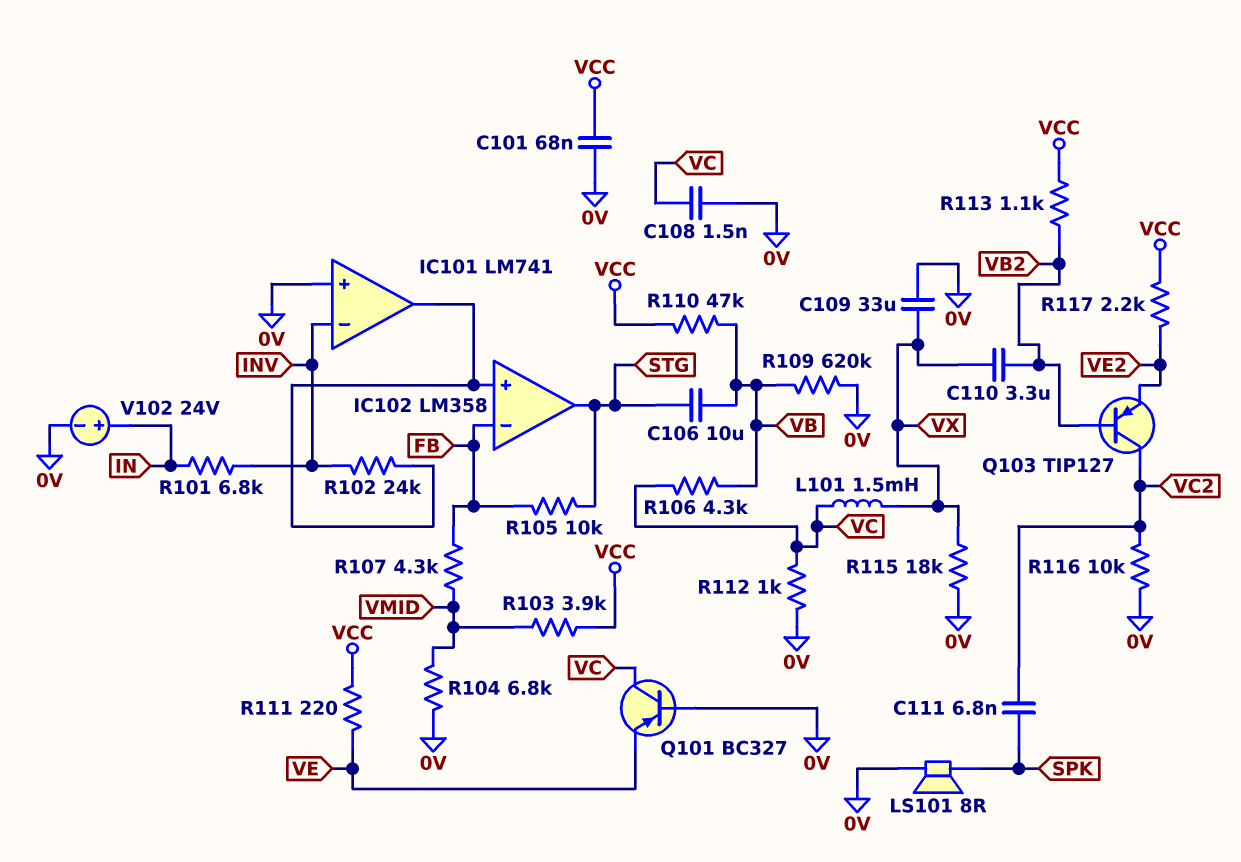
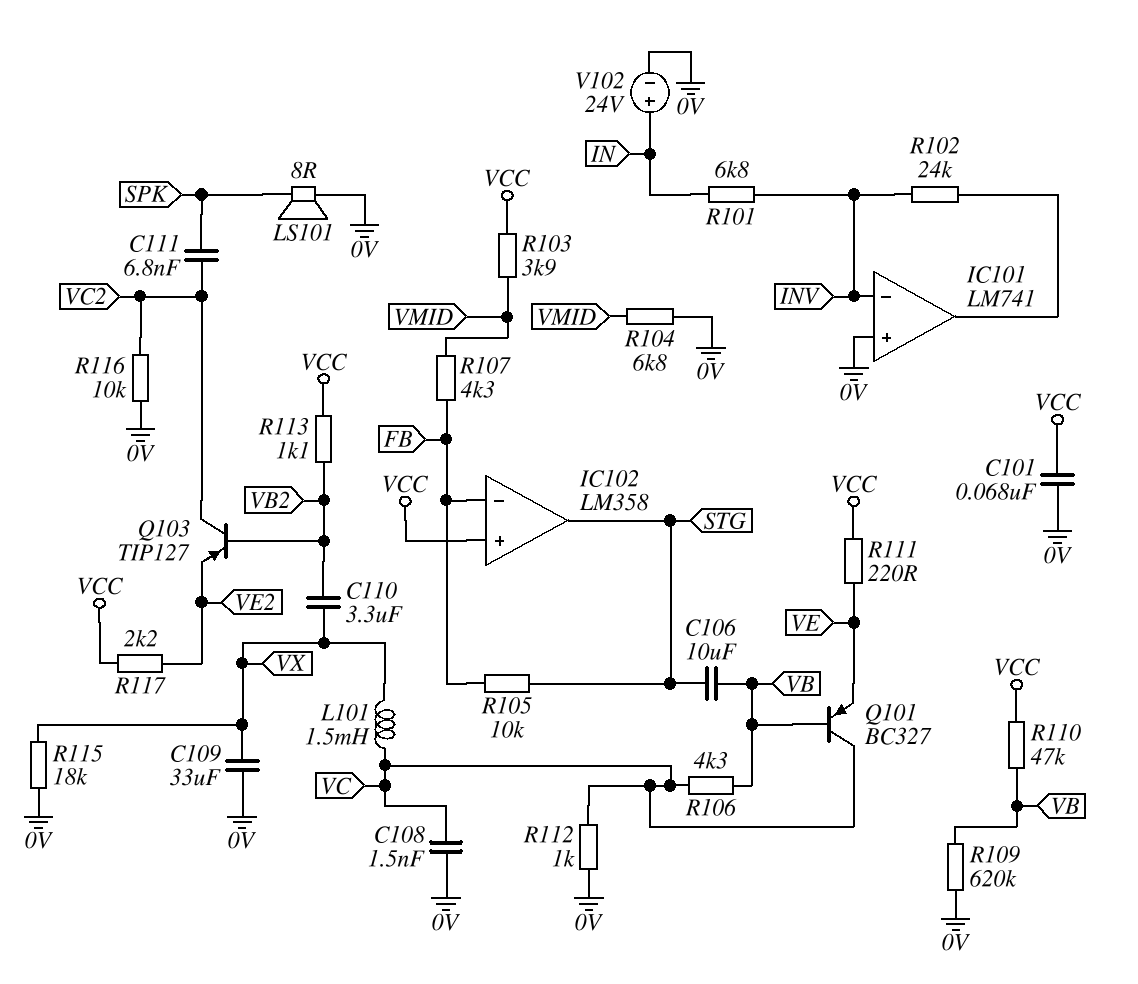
IC102 pin in+: IC101/out -> VCC
Q101: PNP BC327 (B 0V, C VC, E VE) -> PNP BC327 (B VB, C VC, E VE)

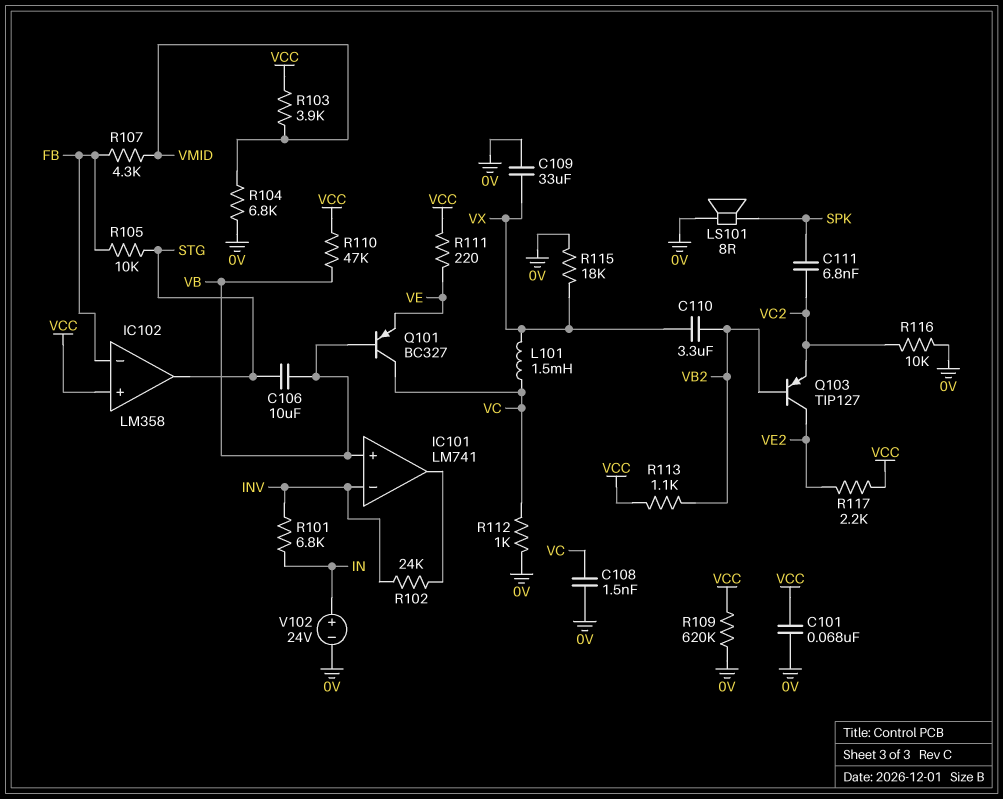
IC101 pin in+: 0V -> VB
Q103: PNP TIP127 (B VB2, C VC2, E VE2) -> PNP TIP127 (B VB2, C VE2, E VC2)
R106: 4.3k (VB, VC) -> none
R109: 620k (0V, VB) -> 620k (0V, VCC)

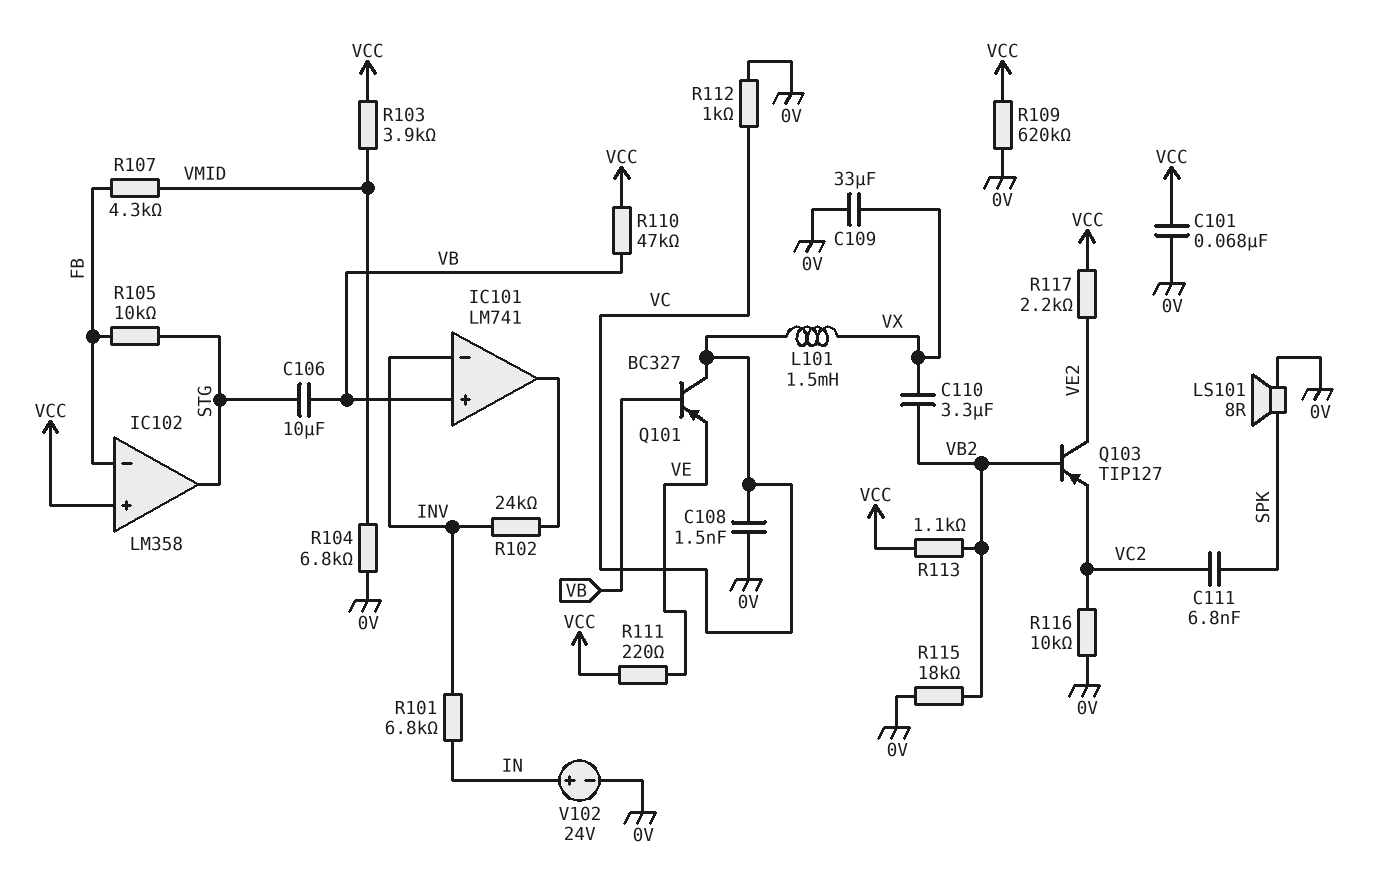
R115: 18k (0V, VX) -> 18k (0V, VB2)

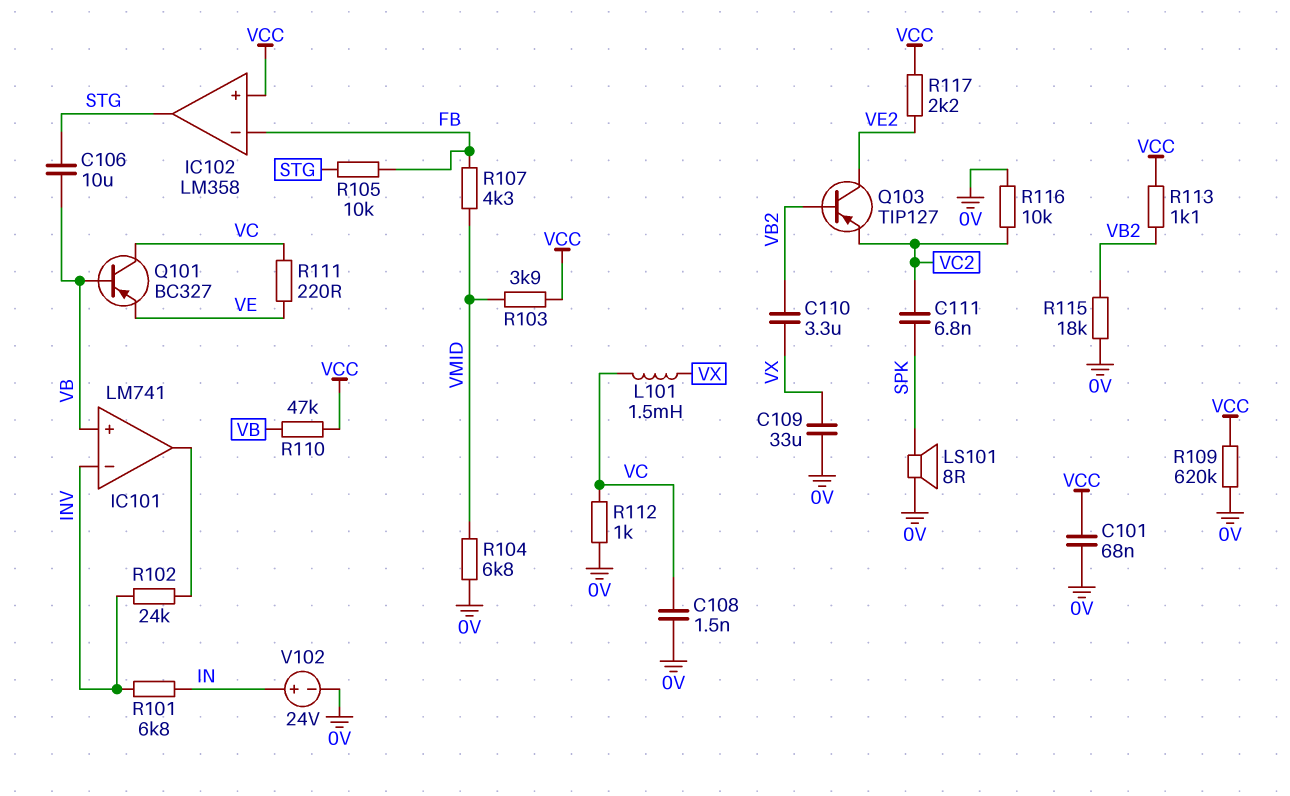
R111: 220 (VCC, VE) -> 220 (VC, VE)

